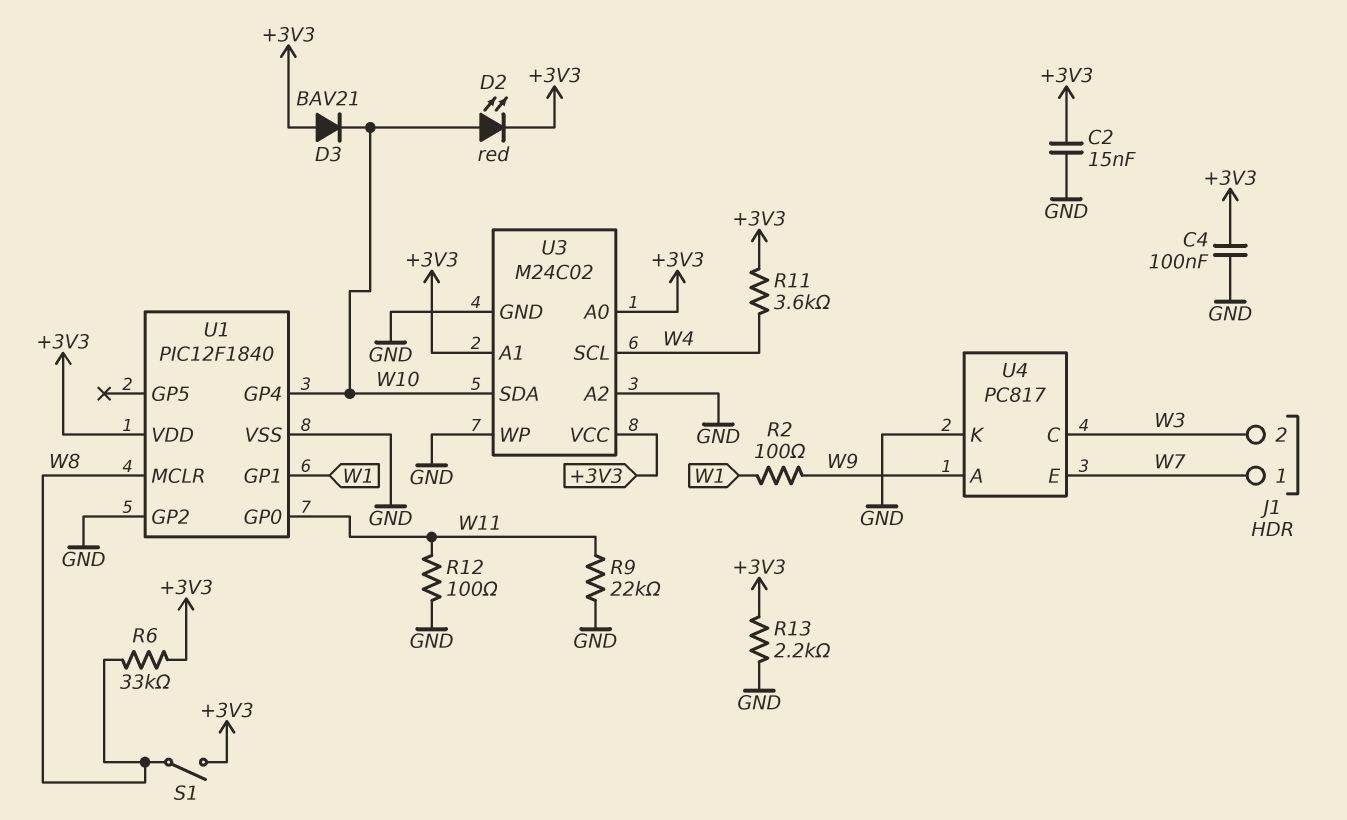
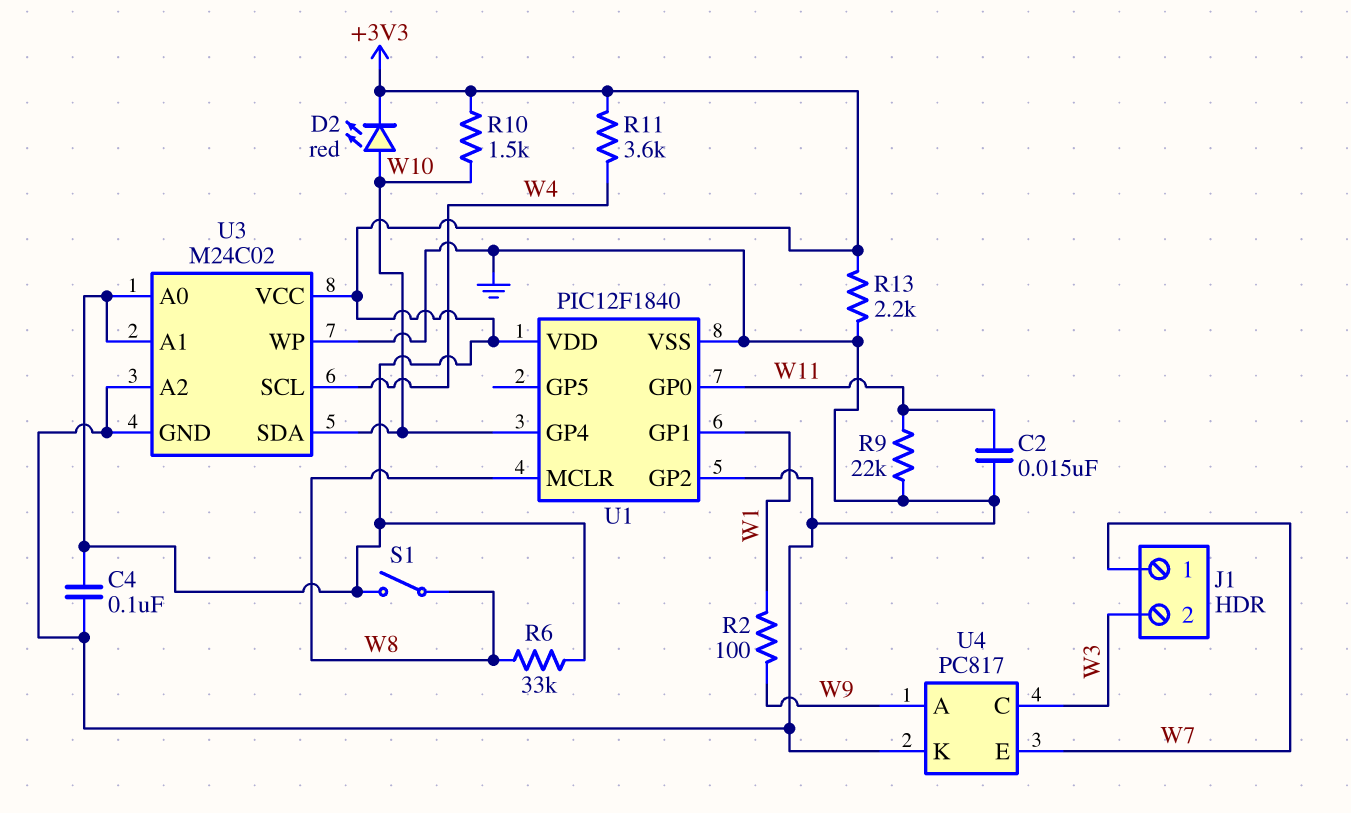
C2: 15nF (+3V3, GND) -> 15nF (GND, W11)
D3: diode BAV21 (A +3V3, K W10) -> none
R10: none -> 1.5k (+3V3, W10)
R12: 100 (GND, W11) -> none

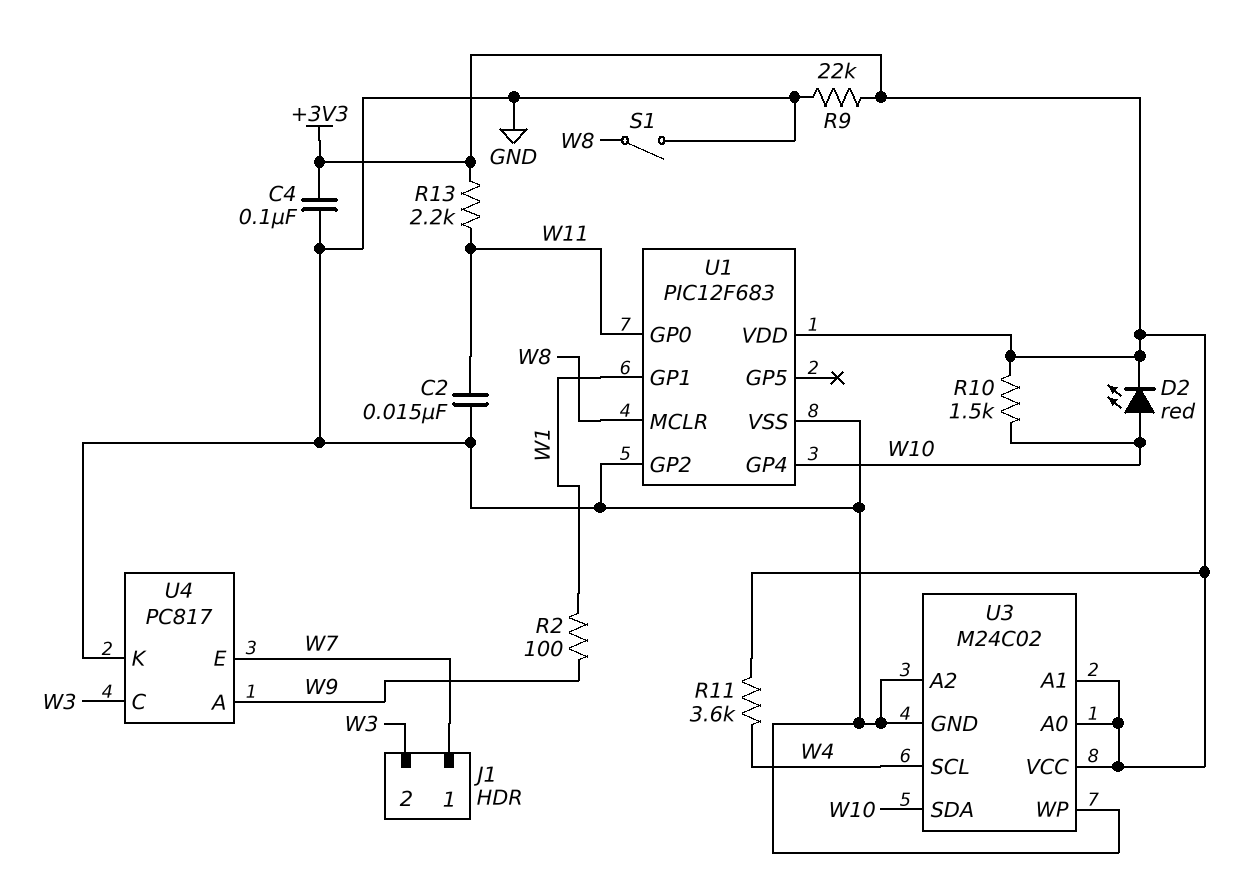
R6: 33k (+3V3, W8) -> none
R9: 22k (GND, W11) -> 22k (+3V3, GND)
R13: 2.2k (+3V3, GND) -> 2.2k (+3V3, W11)
S1: switch (+3V3, W8) -> switch (GND, W8)
U1: PIC12F1840 -> PIC12F683

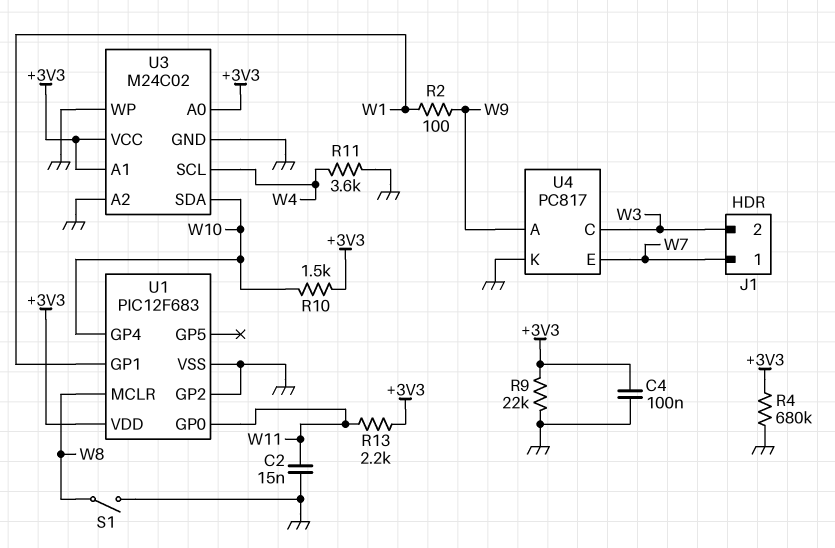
D2: LED red (A W10, K +3V3) -> none
R4: none -> 680k (+3V3, GND)
R11: 3.6k (+3V3, W4) -> 3.6k (GND, W4)

